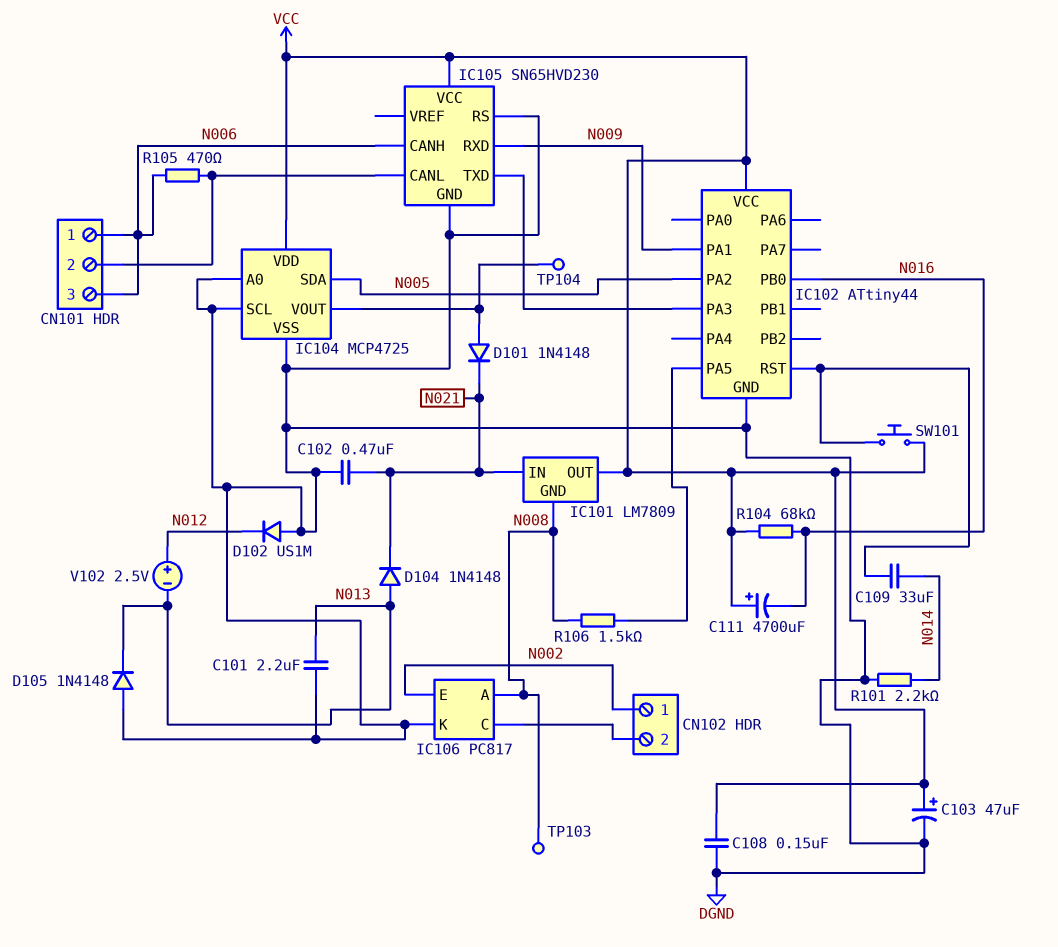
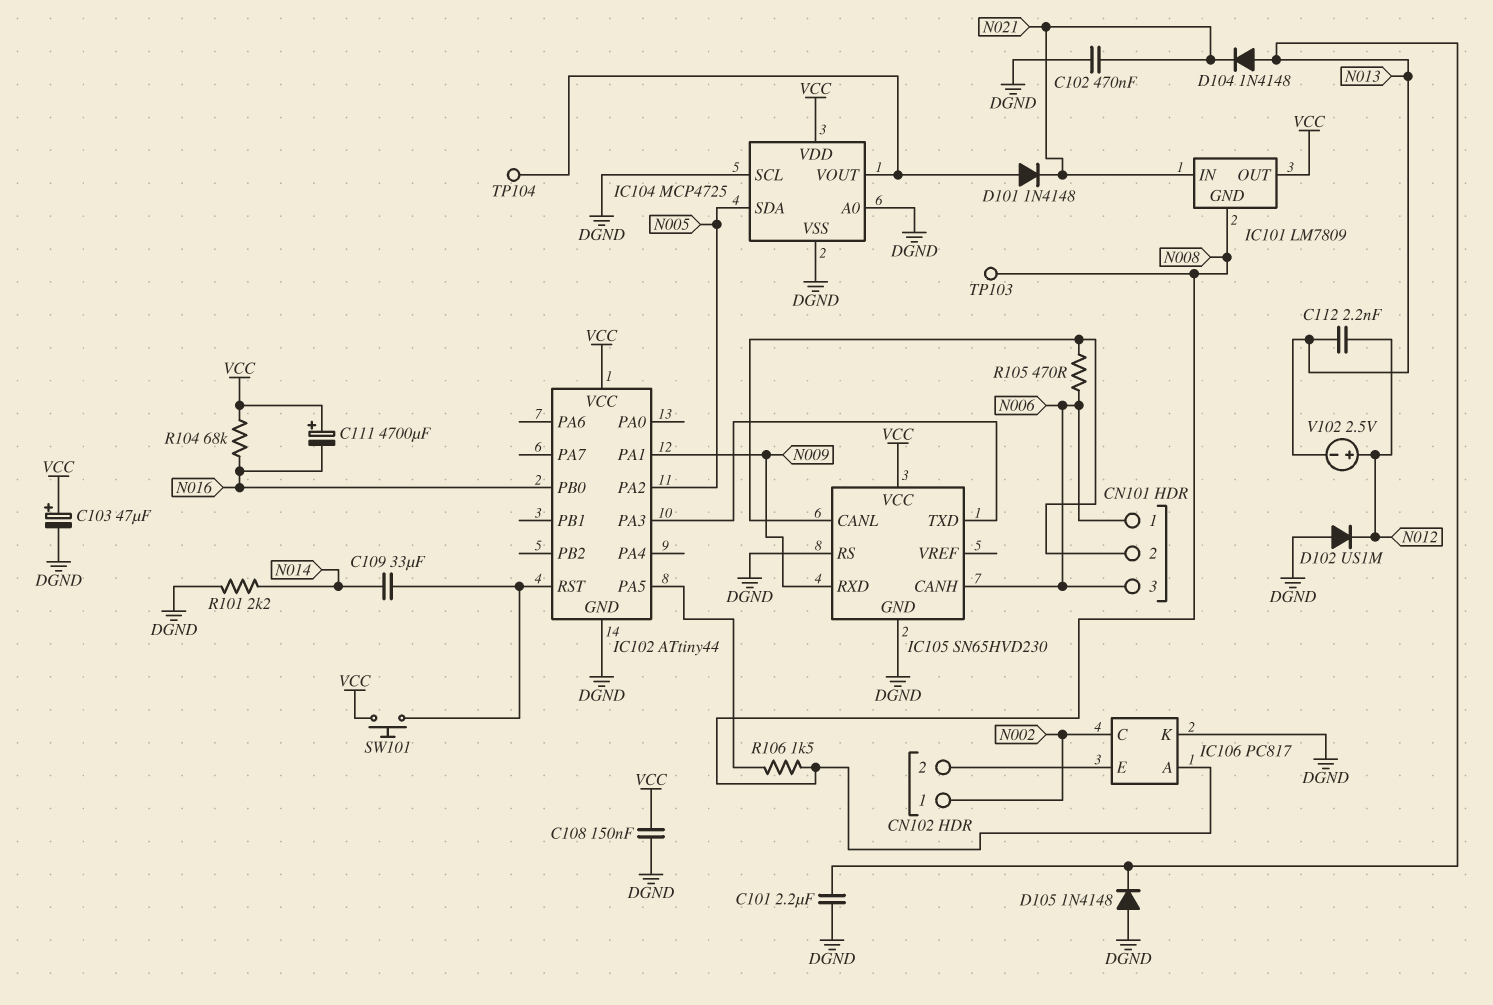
C112: none -> 2.2nF (N012, N013)
IC106 pin C: CN102/2 -> N002
IC106 pin E: N002 -> CN102/2

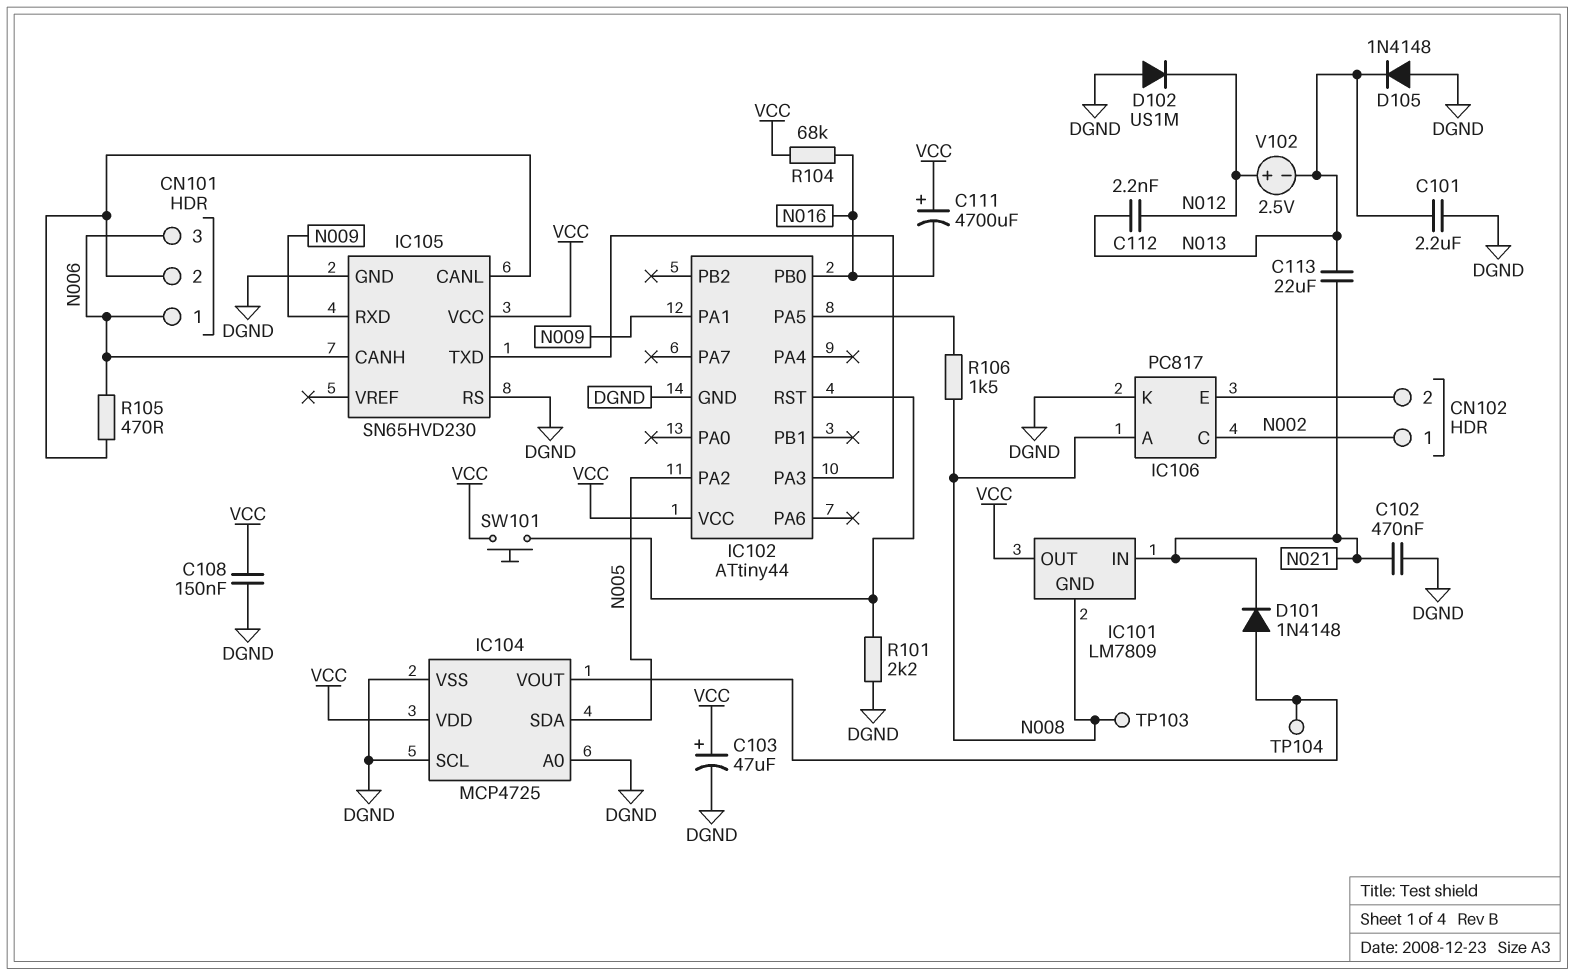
C109: 33uF (IC102/RST, N014) -> none
C113: none -> 22uF (N013, N021)
D104: diode 1N4148 (A N013, K N021) -> none
R101: 2.2k (DGND, N014) -> 2.2k (DGND, IC102/RST)

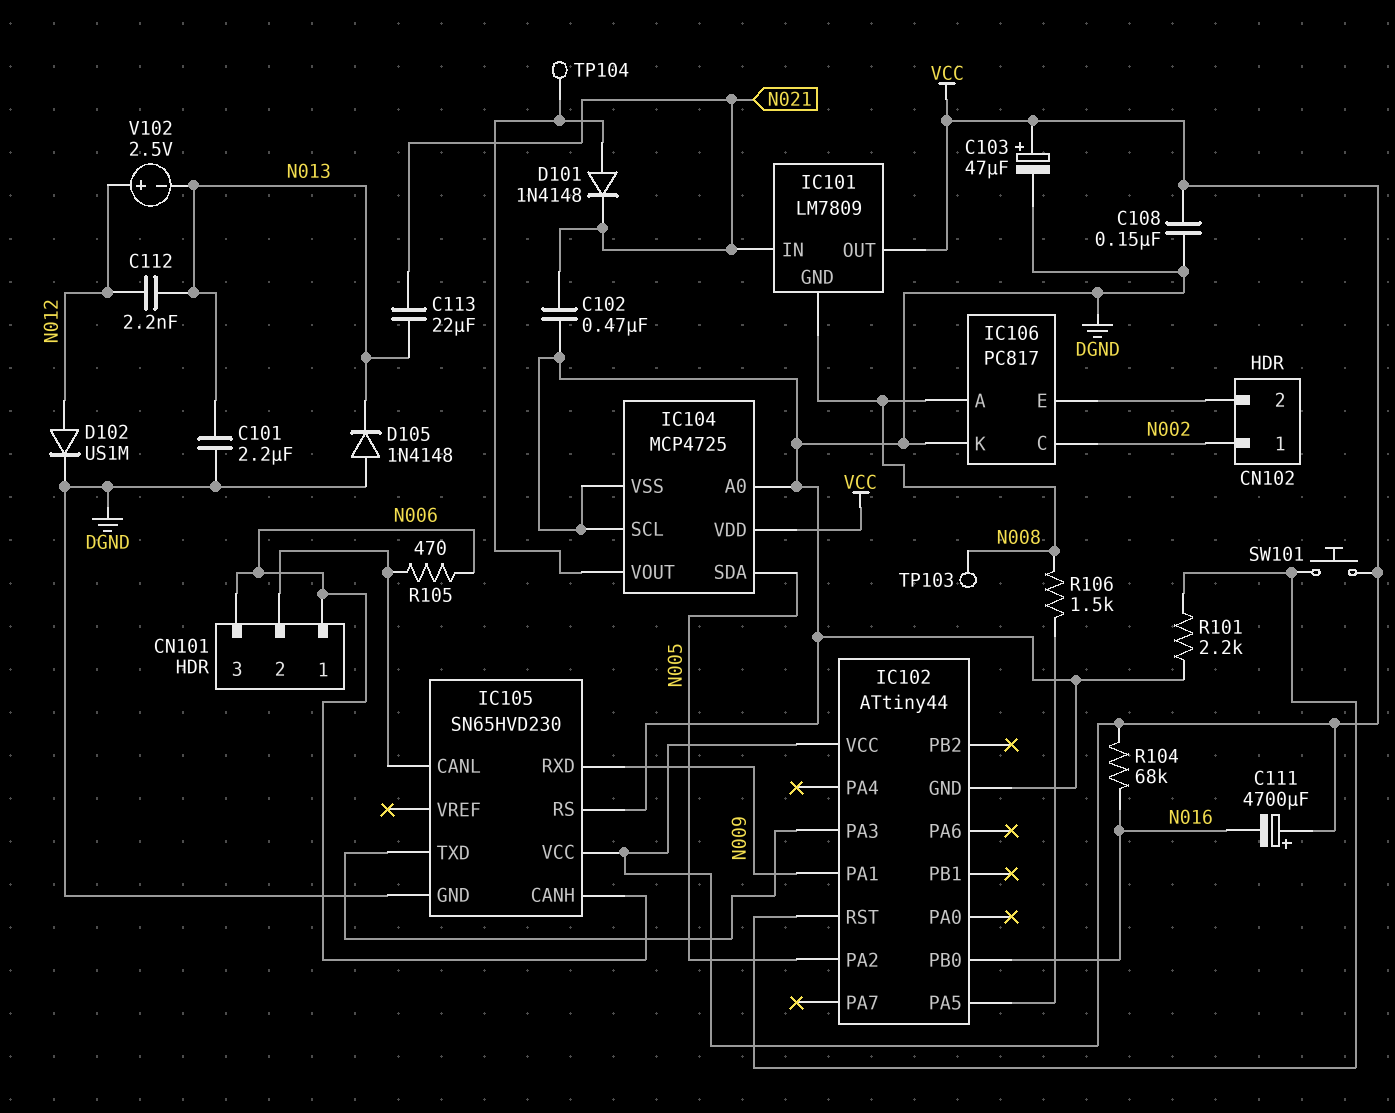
D102: diode US1M (A DGND, K N012) -> diode US1M (A N012, K DGND)

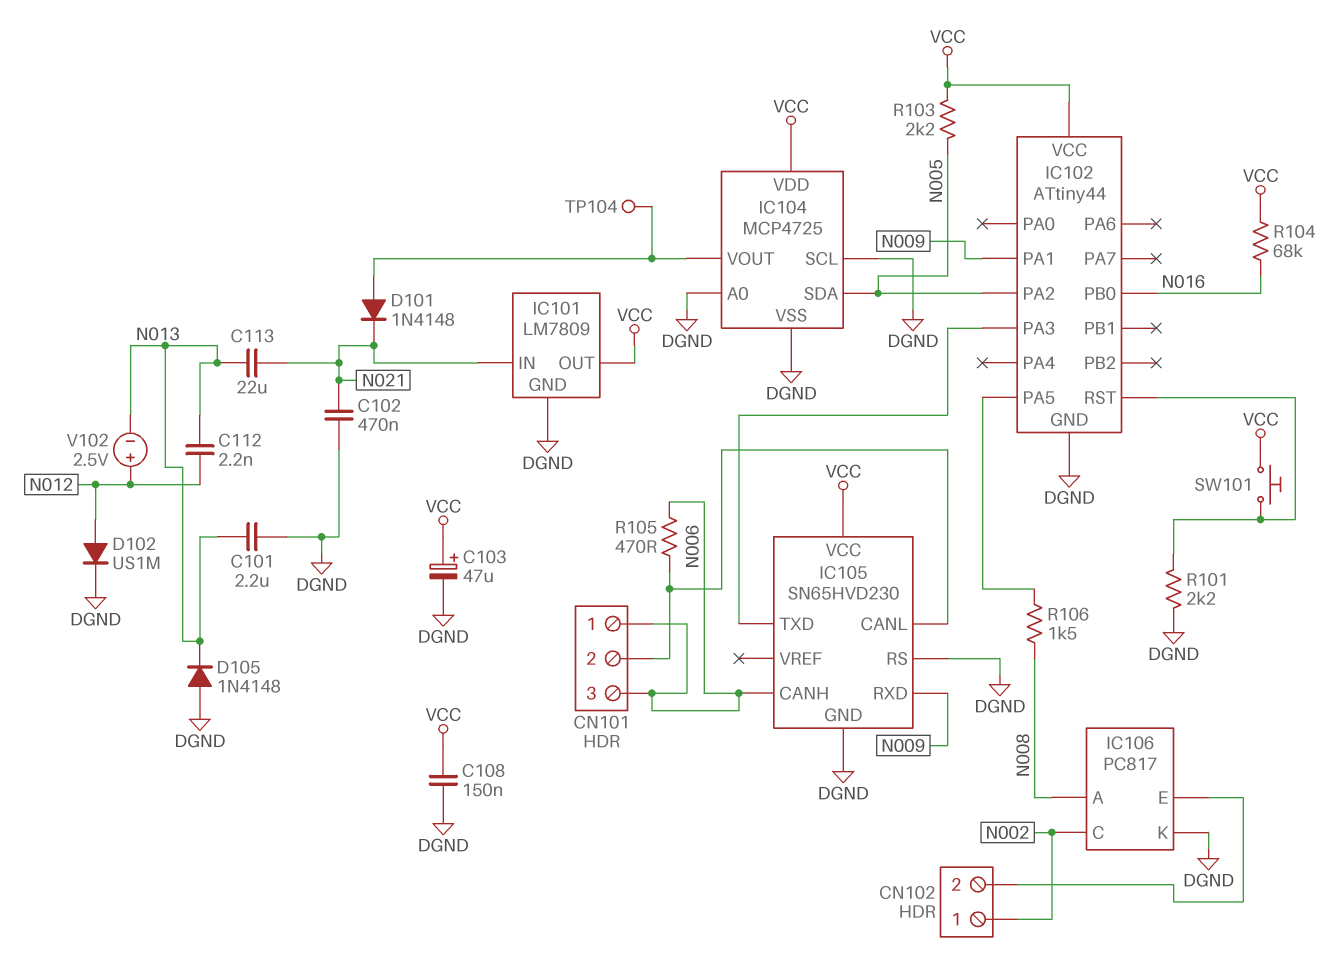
C111: 4700uF (plus VCC, minus N016) -> none
IC101 pin GND: N008 -> DGND
R103: none -> 2.2k (N005, VCC)
TP103: test point (N008) -> none

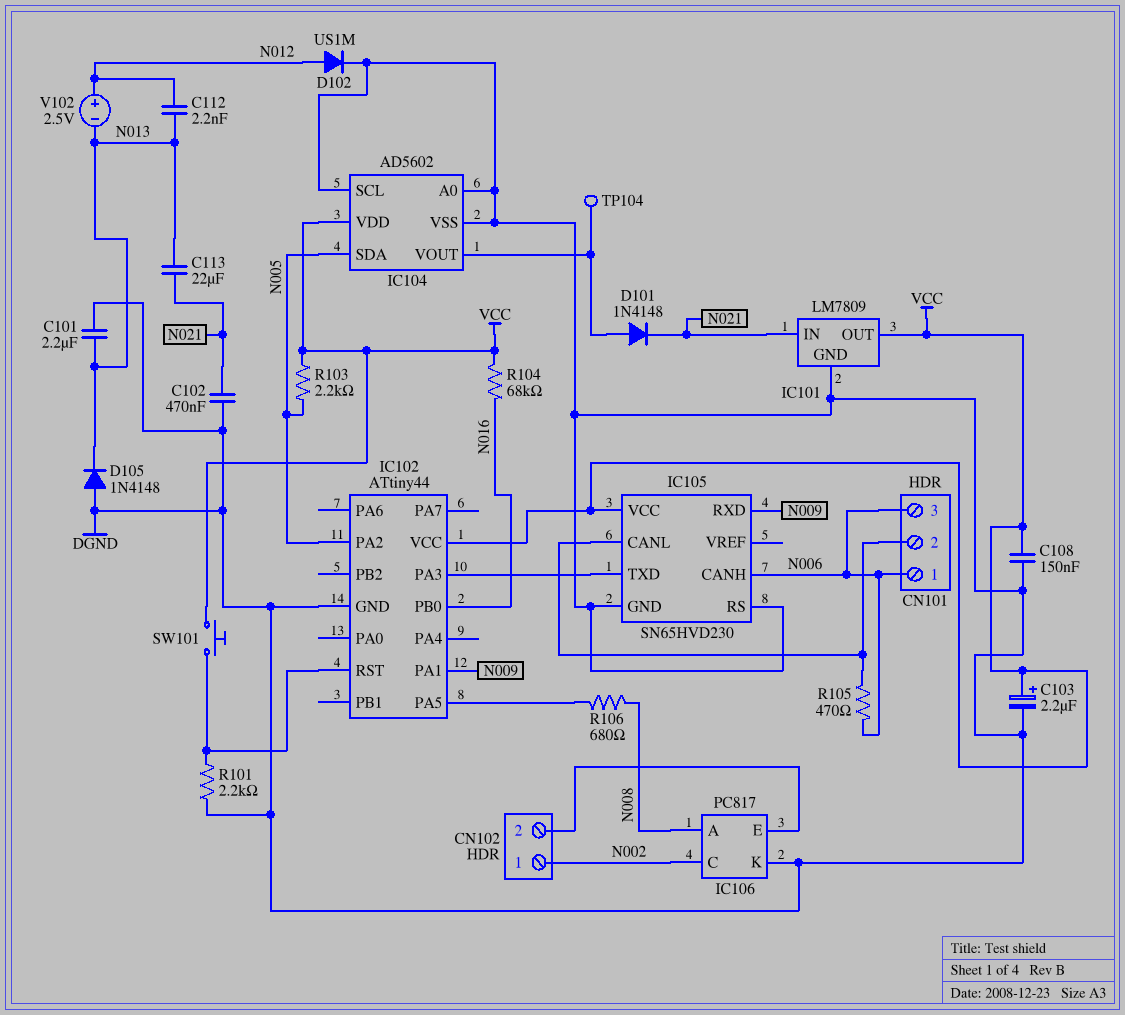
C103: 47uF (plus VCC, minus DGND) -> 2.2uF (plus VCC, minus DGND)
IC104: MCP4725 -> AD5602
R106: 1.5k (IC102/PA5, N008) -> 680 (IC102/PA5, N008)

